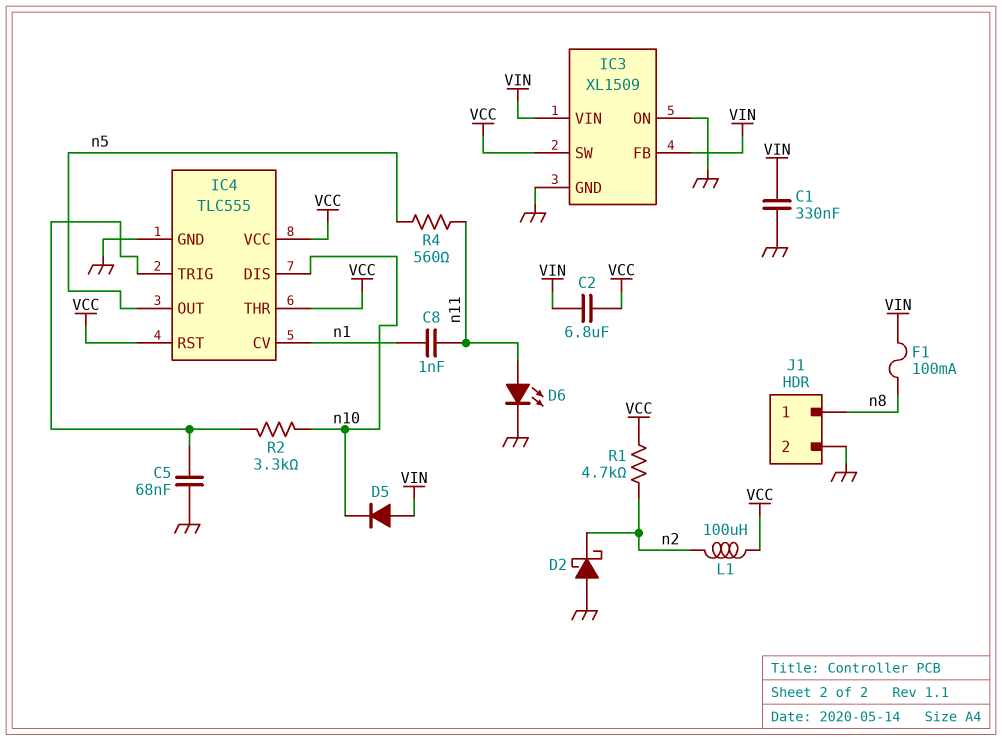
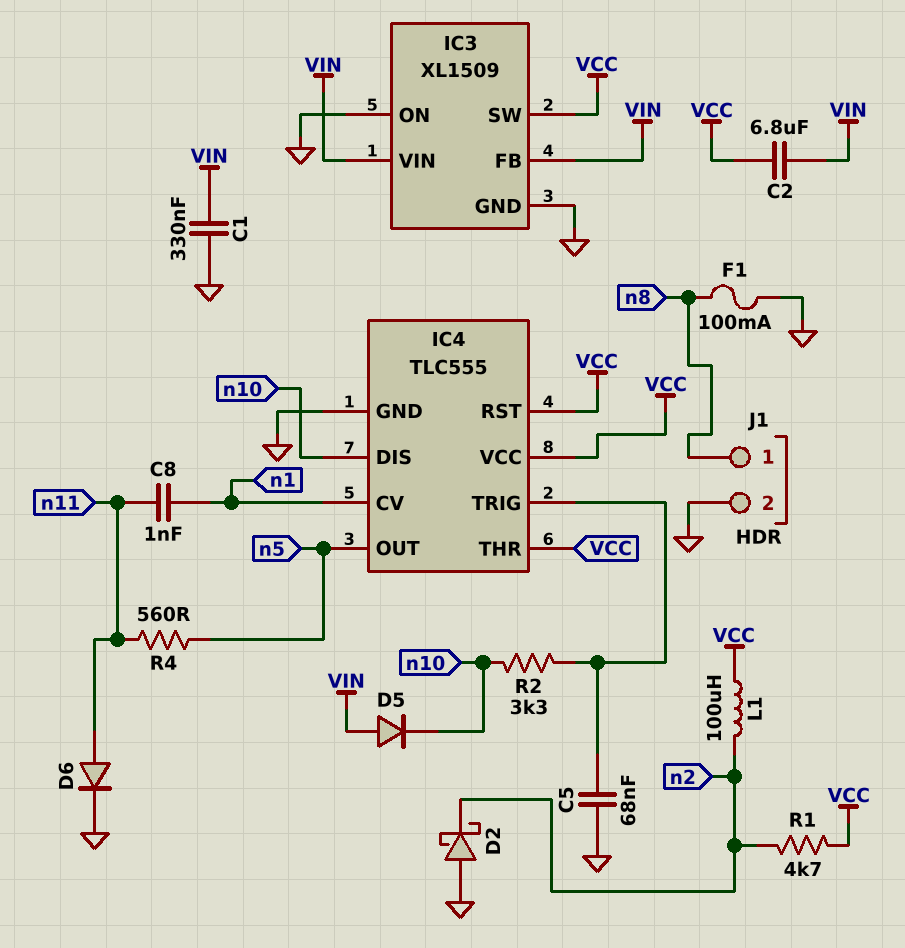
D6: LED (A n11, K GND) -> diode (A n11, K GND)
F1: 100mA (VIN, n8) -> 100mA (GND, n8)

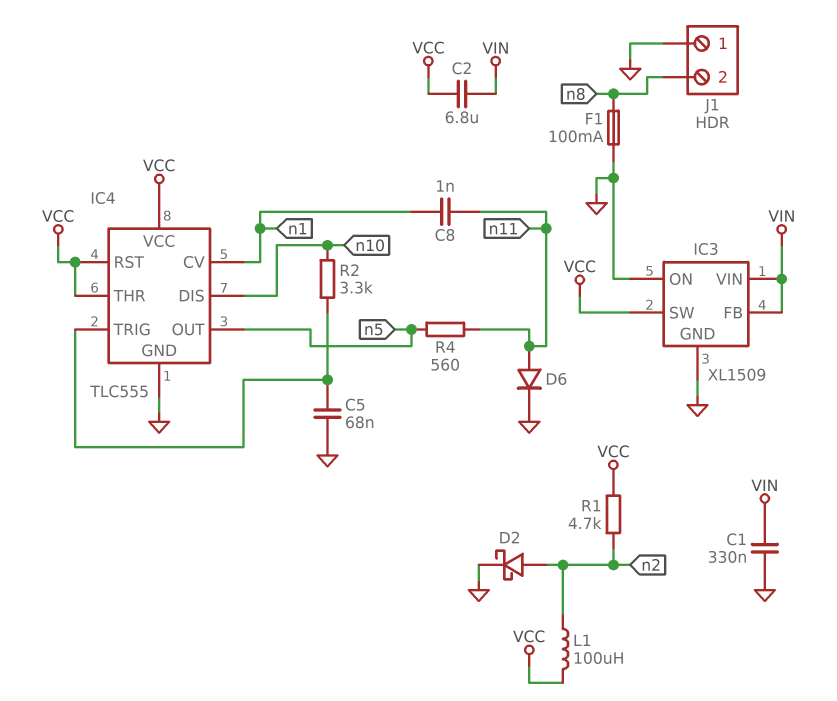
D2: schottky (A GND, K n2) -> schottky (A n2, K GND)
D5: diode (A VIN, K n10) -> none
J1 pin 1: n8 -> GND
J1 pin 2: GND -> n8

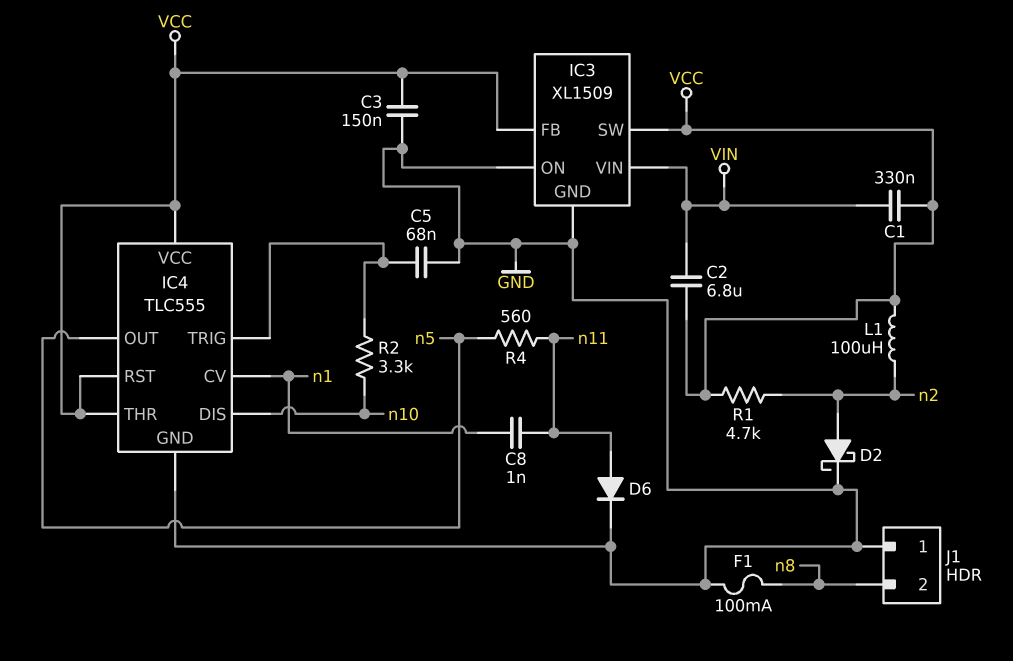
C1: 330nF (GND, VIN) -> 330nF (VCC, VIN)
C3: none -> 150nF (GND, VCC)
IC3 pin FB: VIN -> VCC

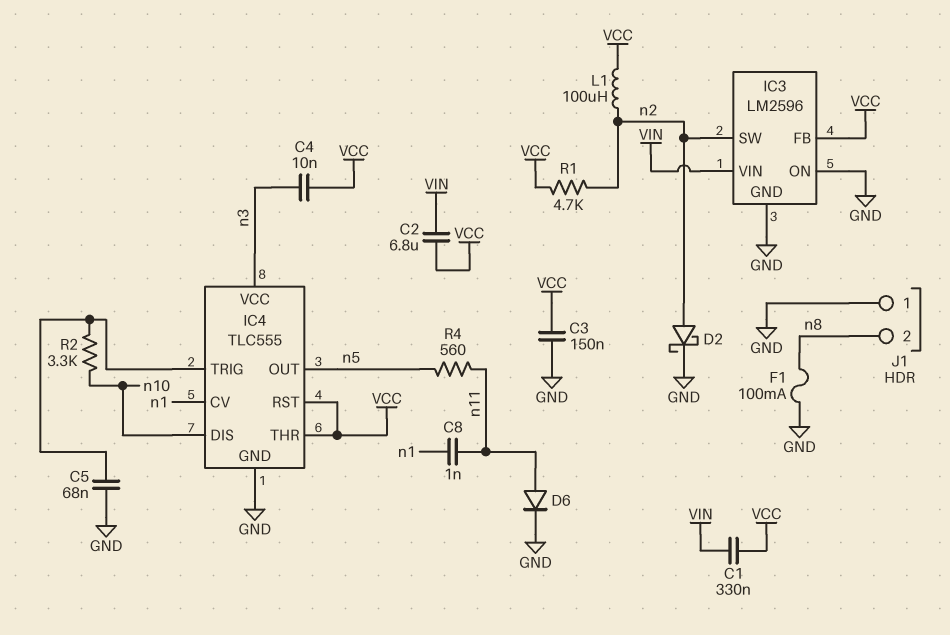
C4: none -> 10nF (VCC, n3)
IC3: XL1509 -> LM2596
IC3 pin SW: VCC -> n2
IC4 pin VCC: VCC -> n3

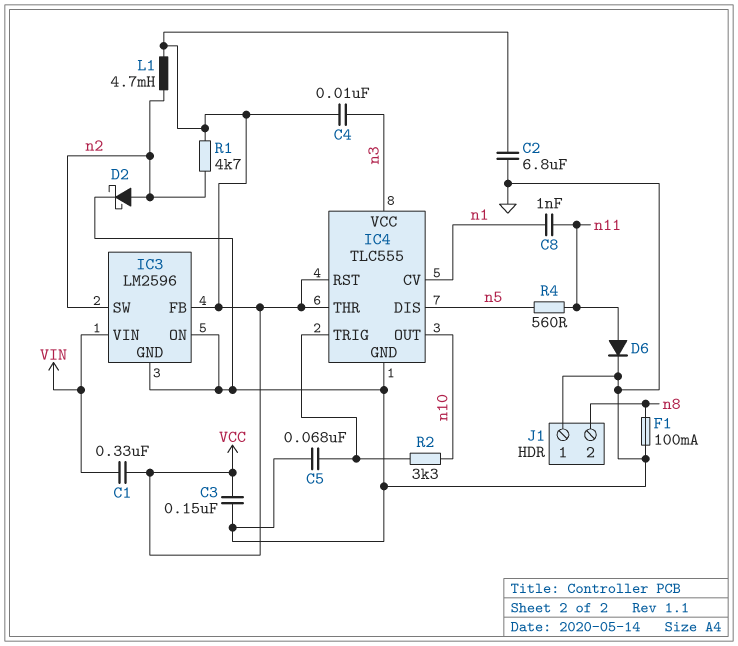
C2: 6.8uF (VCC, VIN) -> 6.8uF (GND, VCC)
IC4 pin DIS: n10 -> n5
IC4 pin OUT: n5 -> n10
L1: 100uH (VCC, n2) -> 4.7mH (VCC, n2)

